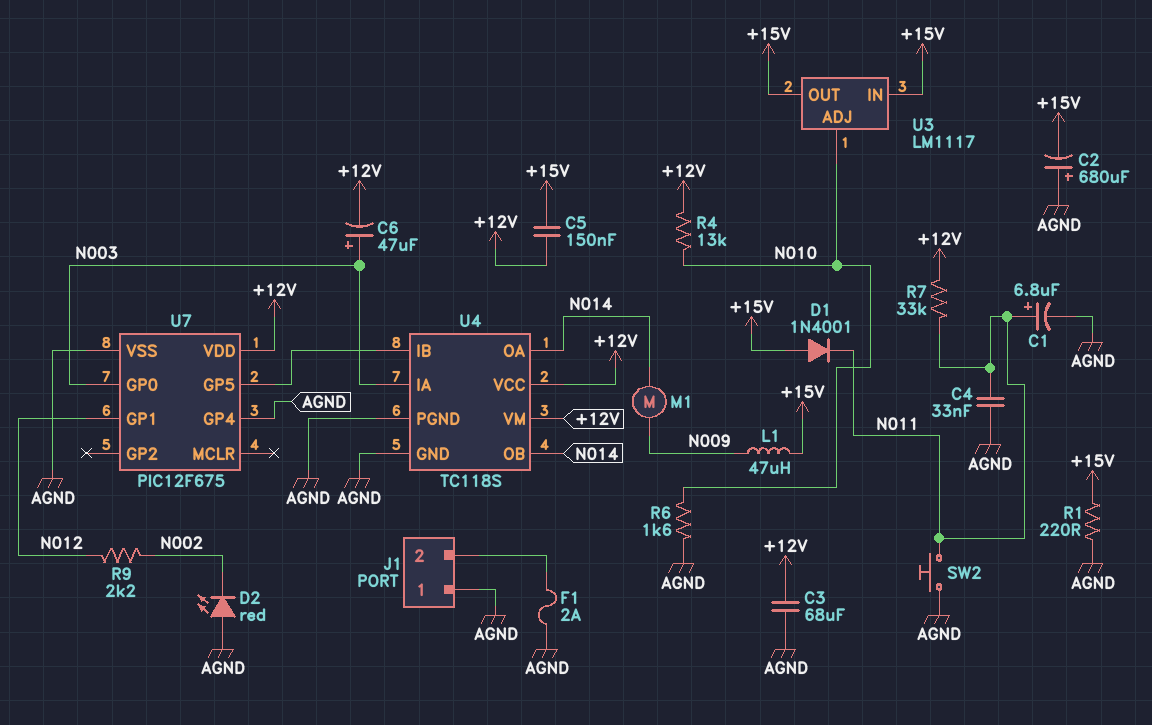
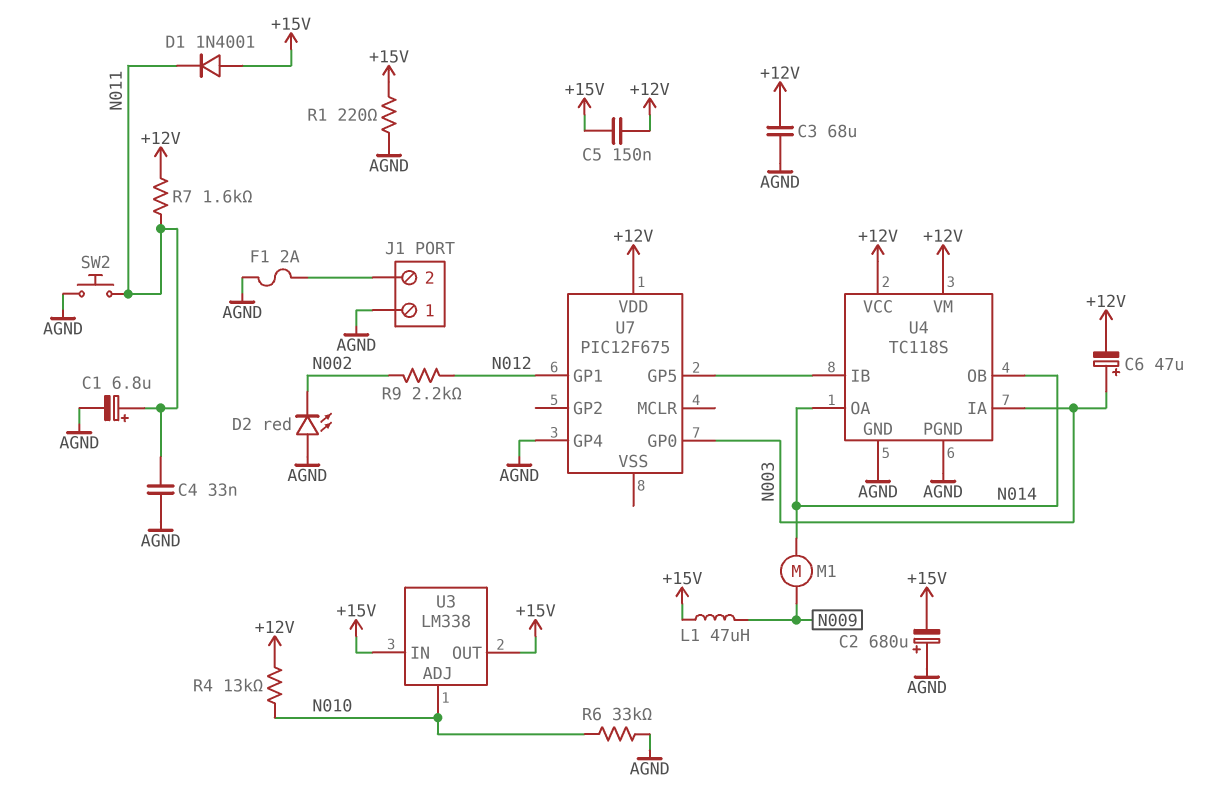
R6: 1.6k (AGND, N010) -> 33k (AGND, N010)
R7: 33k (+12V, N011) -> 1.6k (+12V, N011)
U3: LM1117 -> LM338
U7 pin VSS: AGND -> none

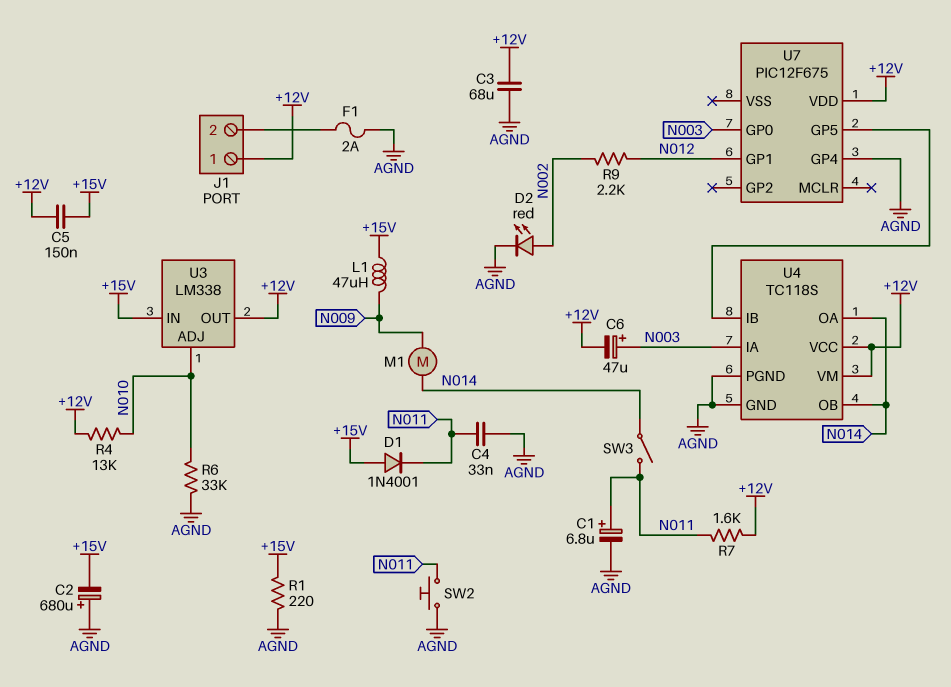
D2: LED red (A AGND, K N002) -> LED red (A N002, K AGND)
J1 pin 1: AGND -> +12V
SW3: none -> switch (N011, N014)
U3 pin OUT: +15V -> +12V

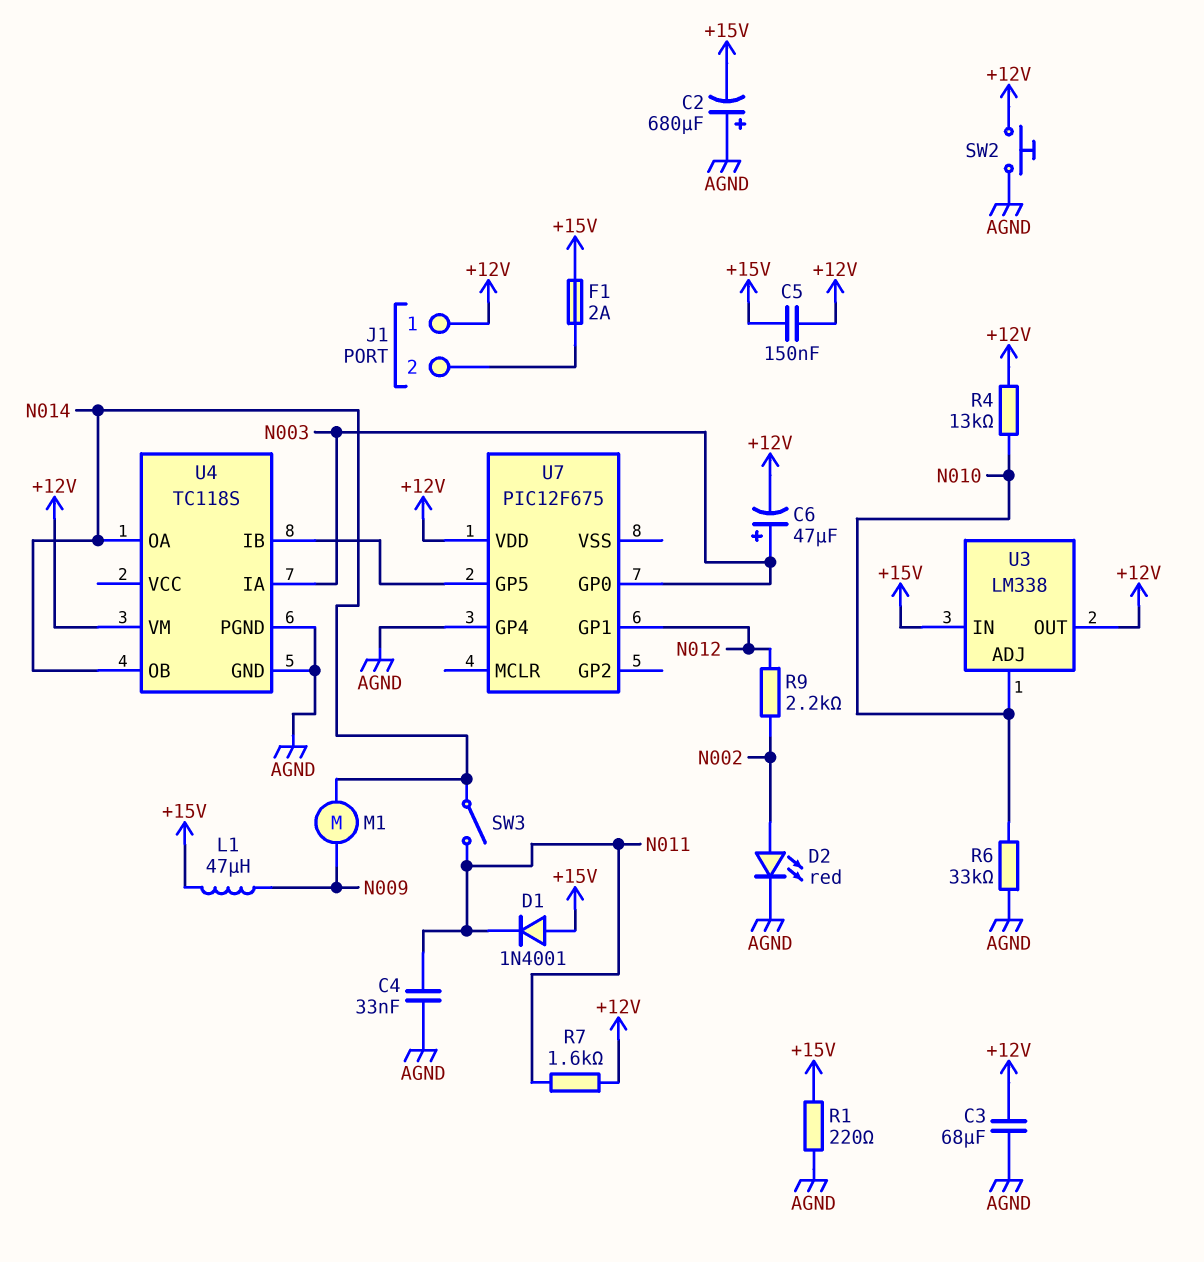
C1: 6.8uF (plus N011, minus AGND) -> none
F1: 2A (AGND, J1/2) -> 2A (+15V, J1/2)
SW2: button (AGND, N011) -> button (+12V, AGND)
U4 pin VCC: +12V -> none

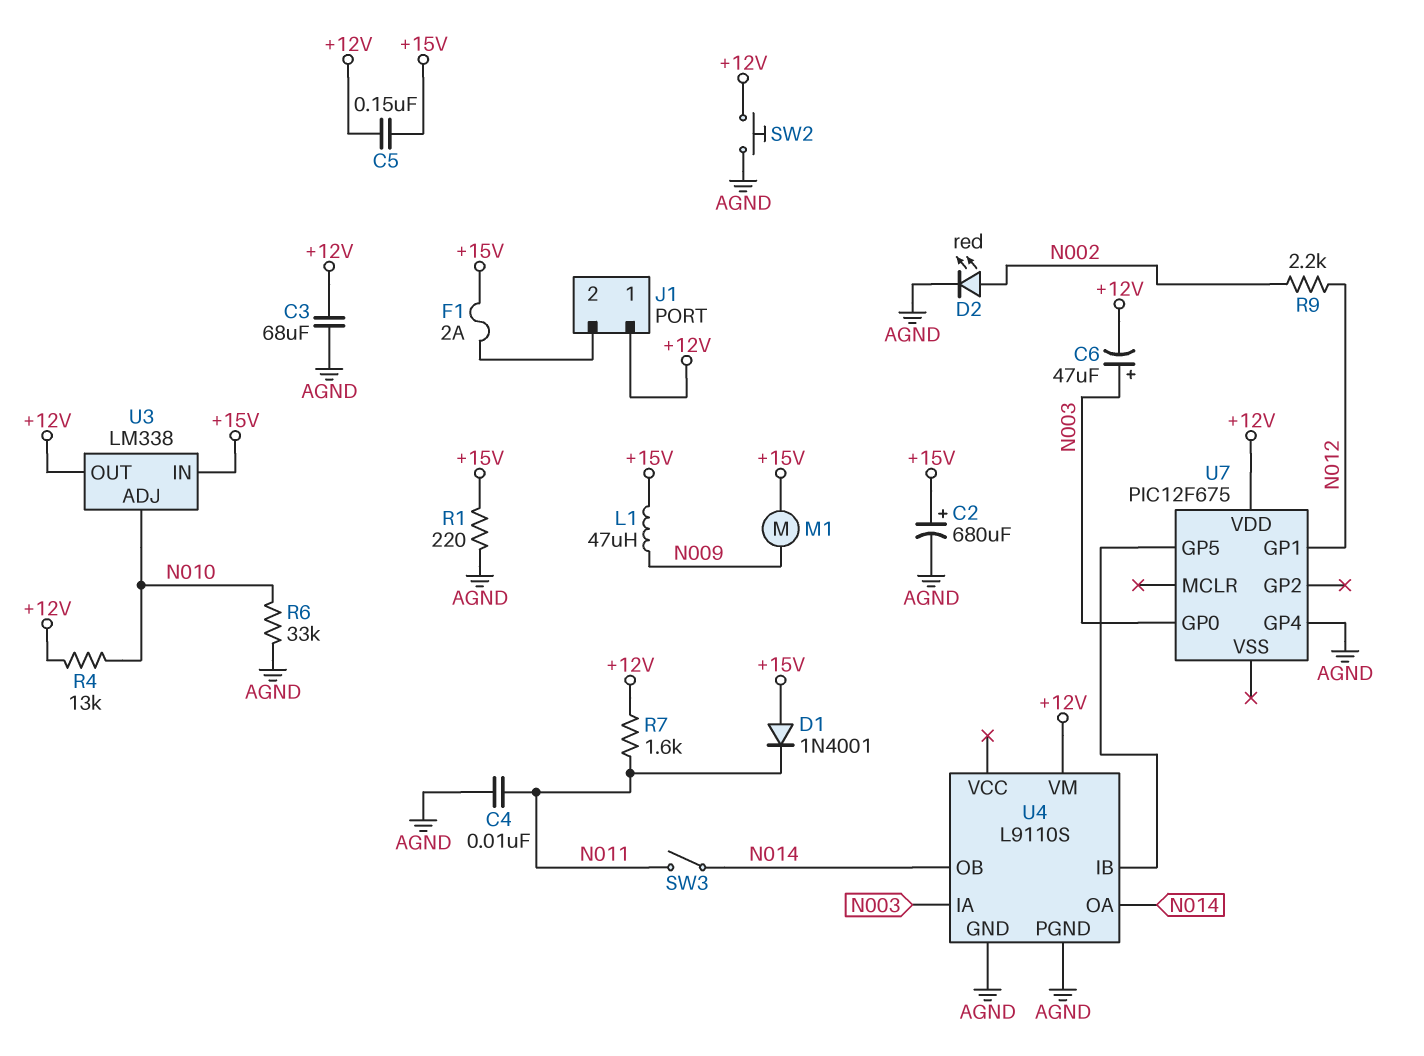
C2: 680uF (plus AGND, minus +15V) -> 680uF (plus +15V, minus AGND)
C4: 33nF (AGND, N011) -> 10nF (AGND, N011)
M1: motor (N009, N014) -> motor (+15V, N009)
U4: TC118S -> L9110S

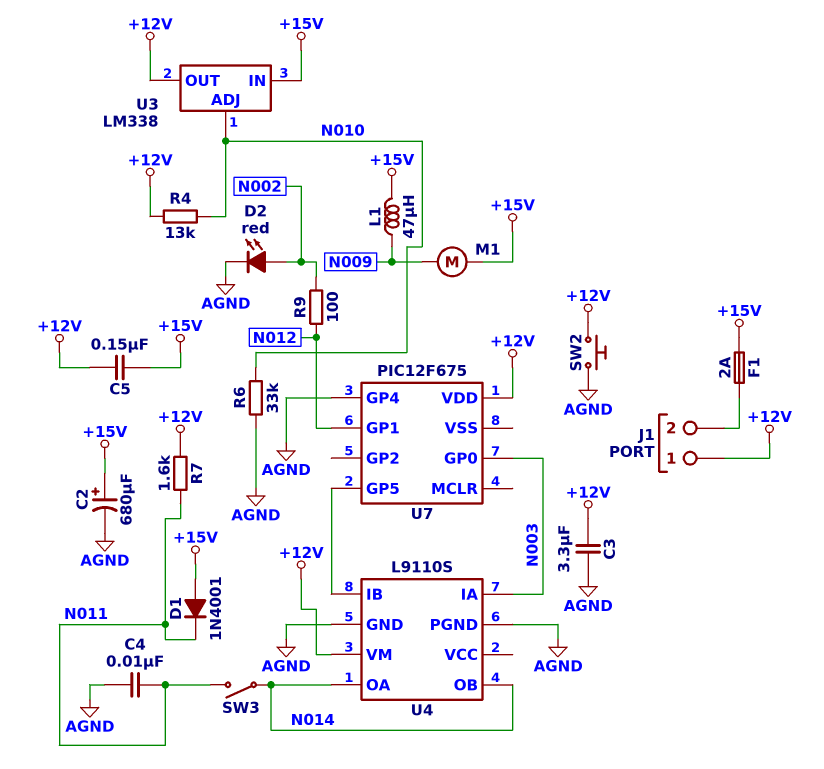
C3: 68uF (+12V, AGND) -> 3.3uF (+12V, AGND)
C6: 47uF (plus N003, minus +12V) -> none
R1: 220 (+15V, AGND) -> none
R9: 2.2k (N002, N012) -> 100 (N002, N012)

